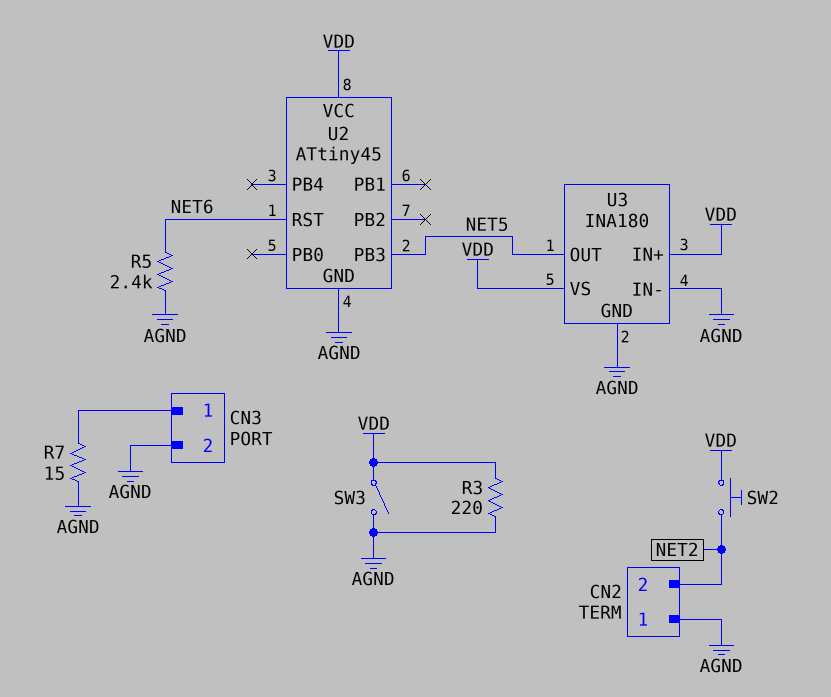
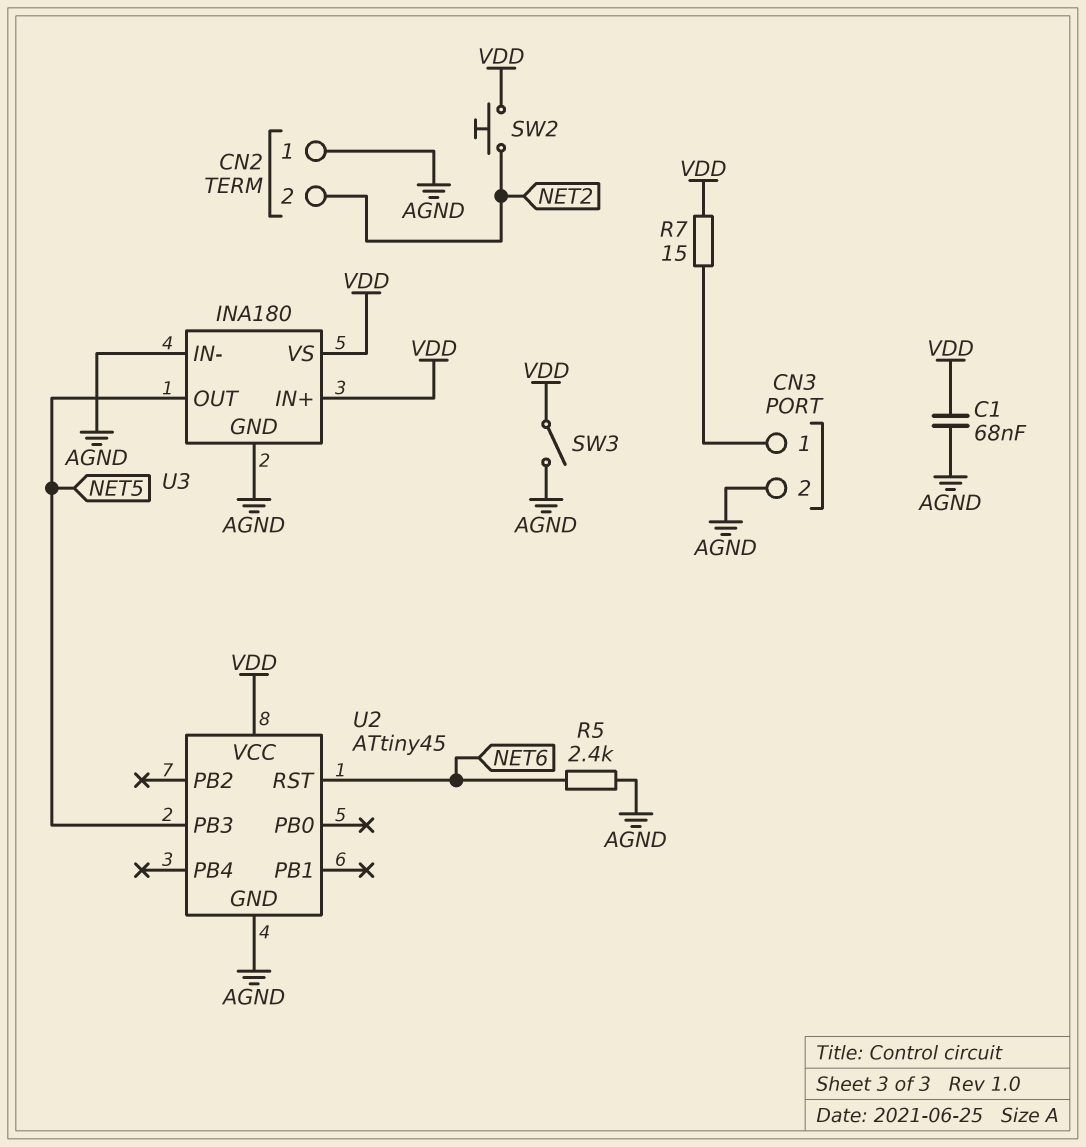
C1: none -> 68nF (AGND, VDD)
R3: 220 (AGND, VDD) -> none
R7: 15 (AGND, CN3/1) -> 15 (CN3/1, VDD)

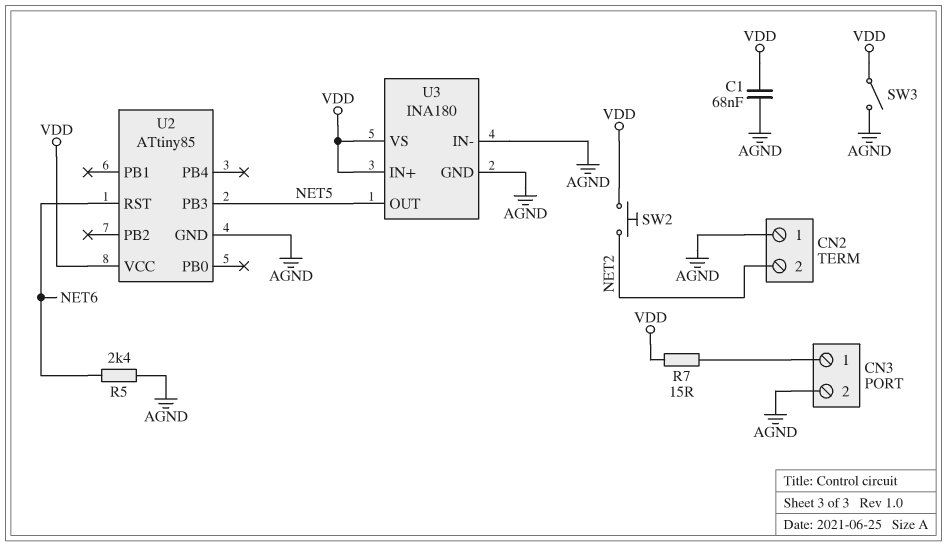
U2: ATtiny45 -> ATtiny85

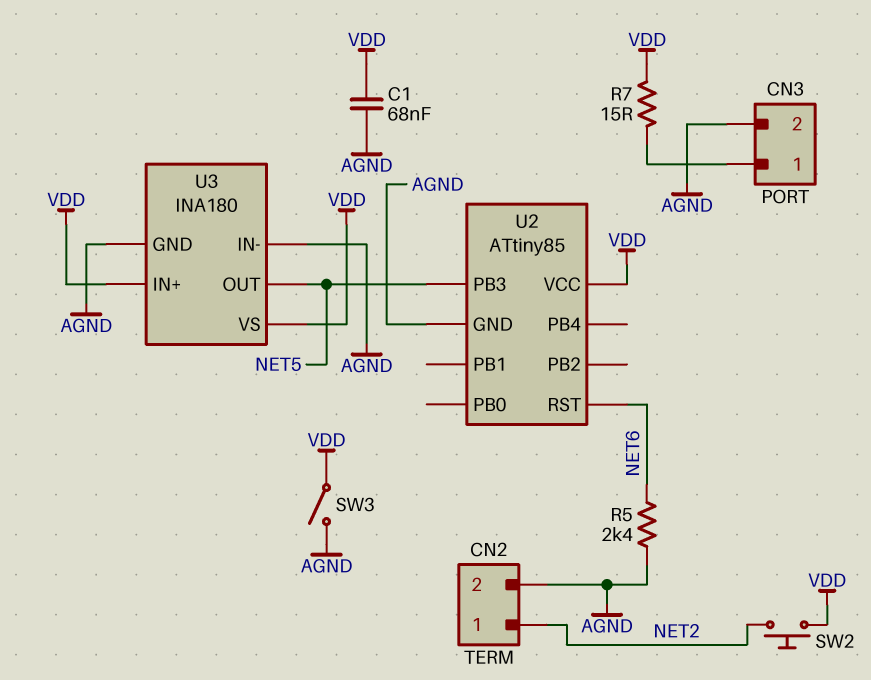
CN2 pin 1: AGND -> NET2
CN2 pin 2: NET2 -> AGND

